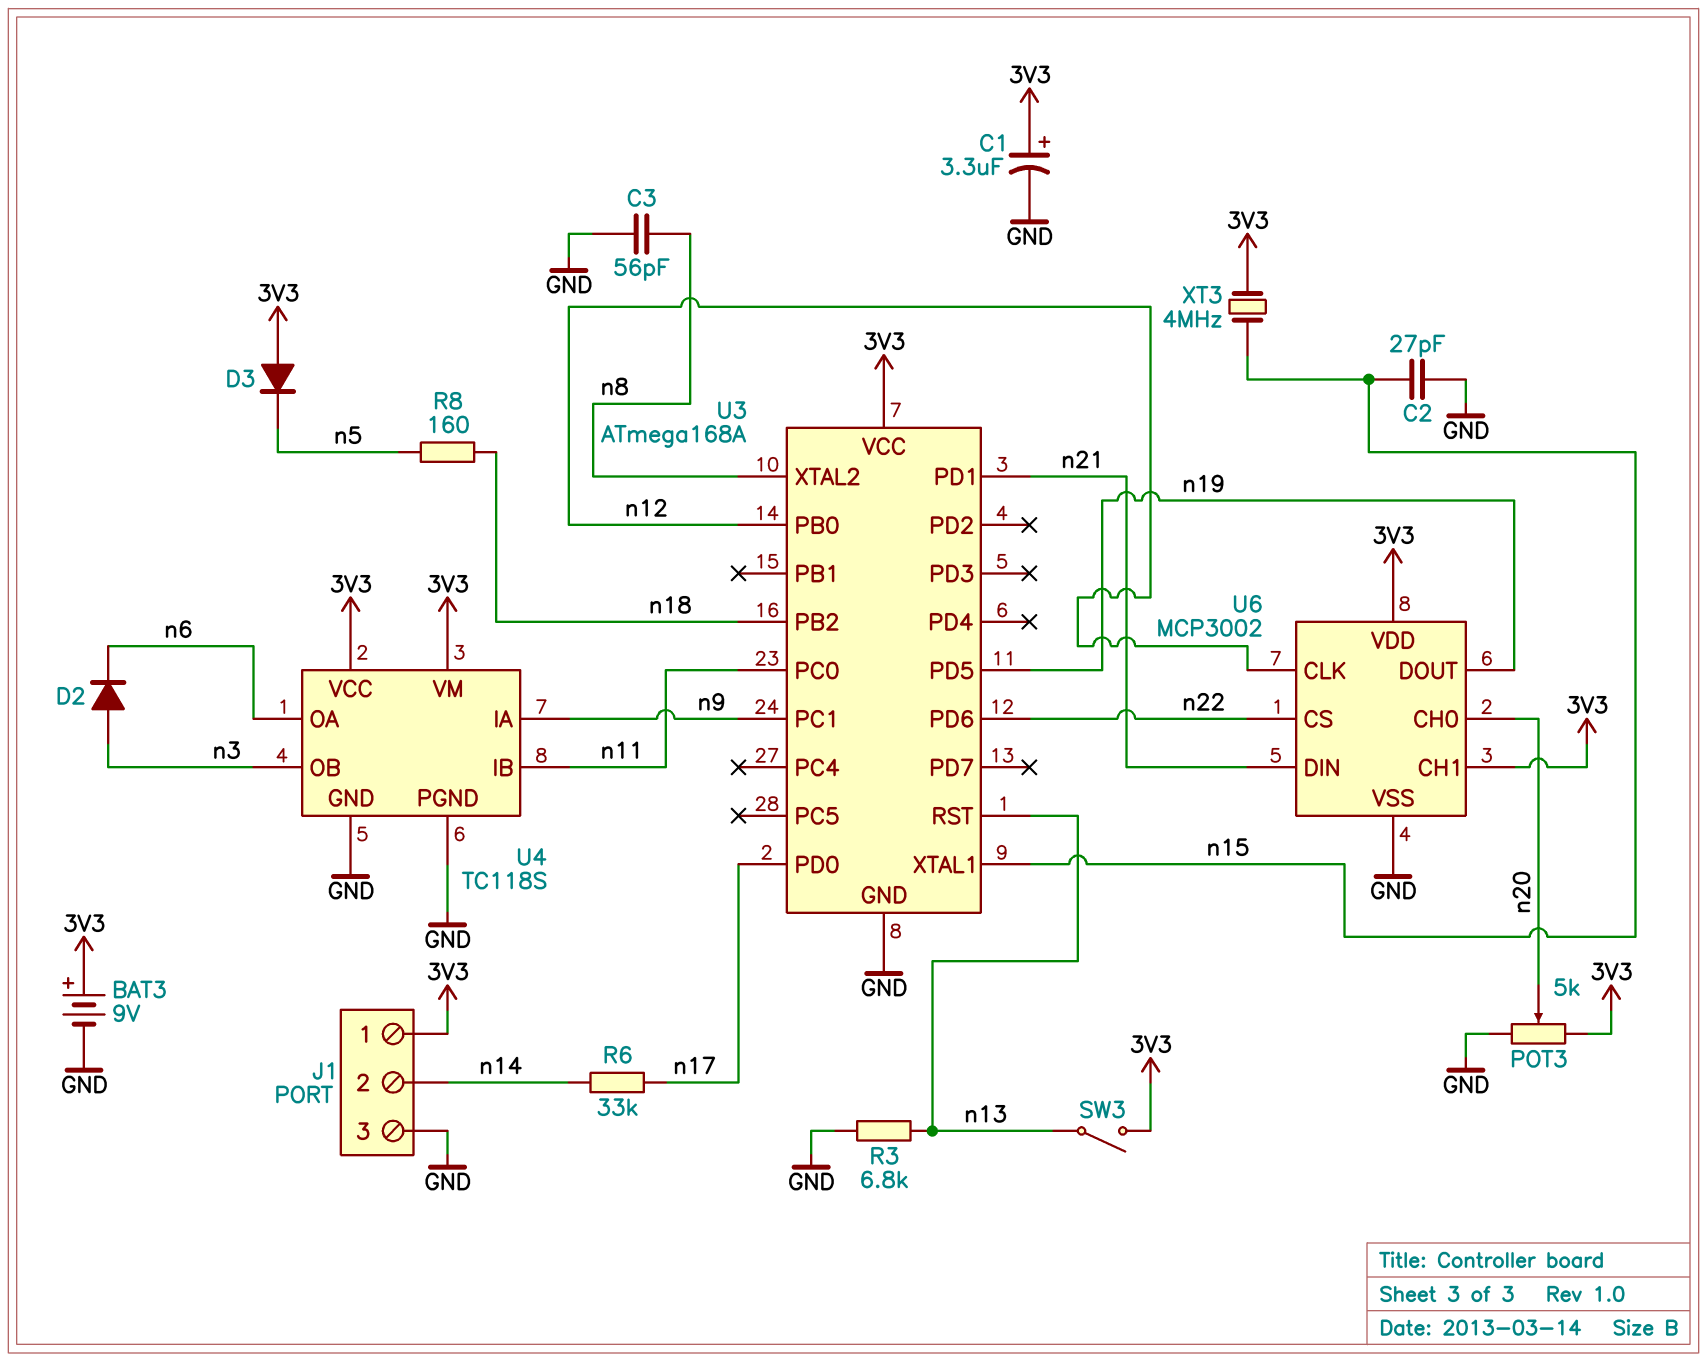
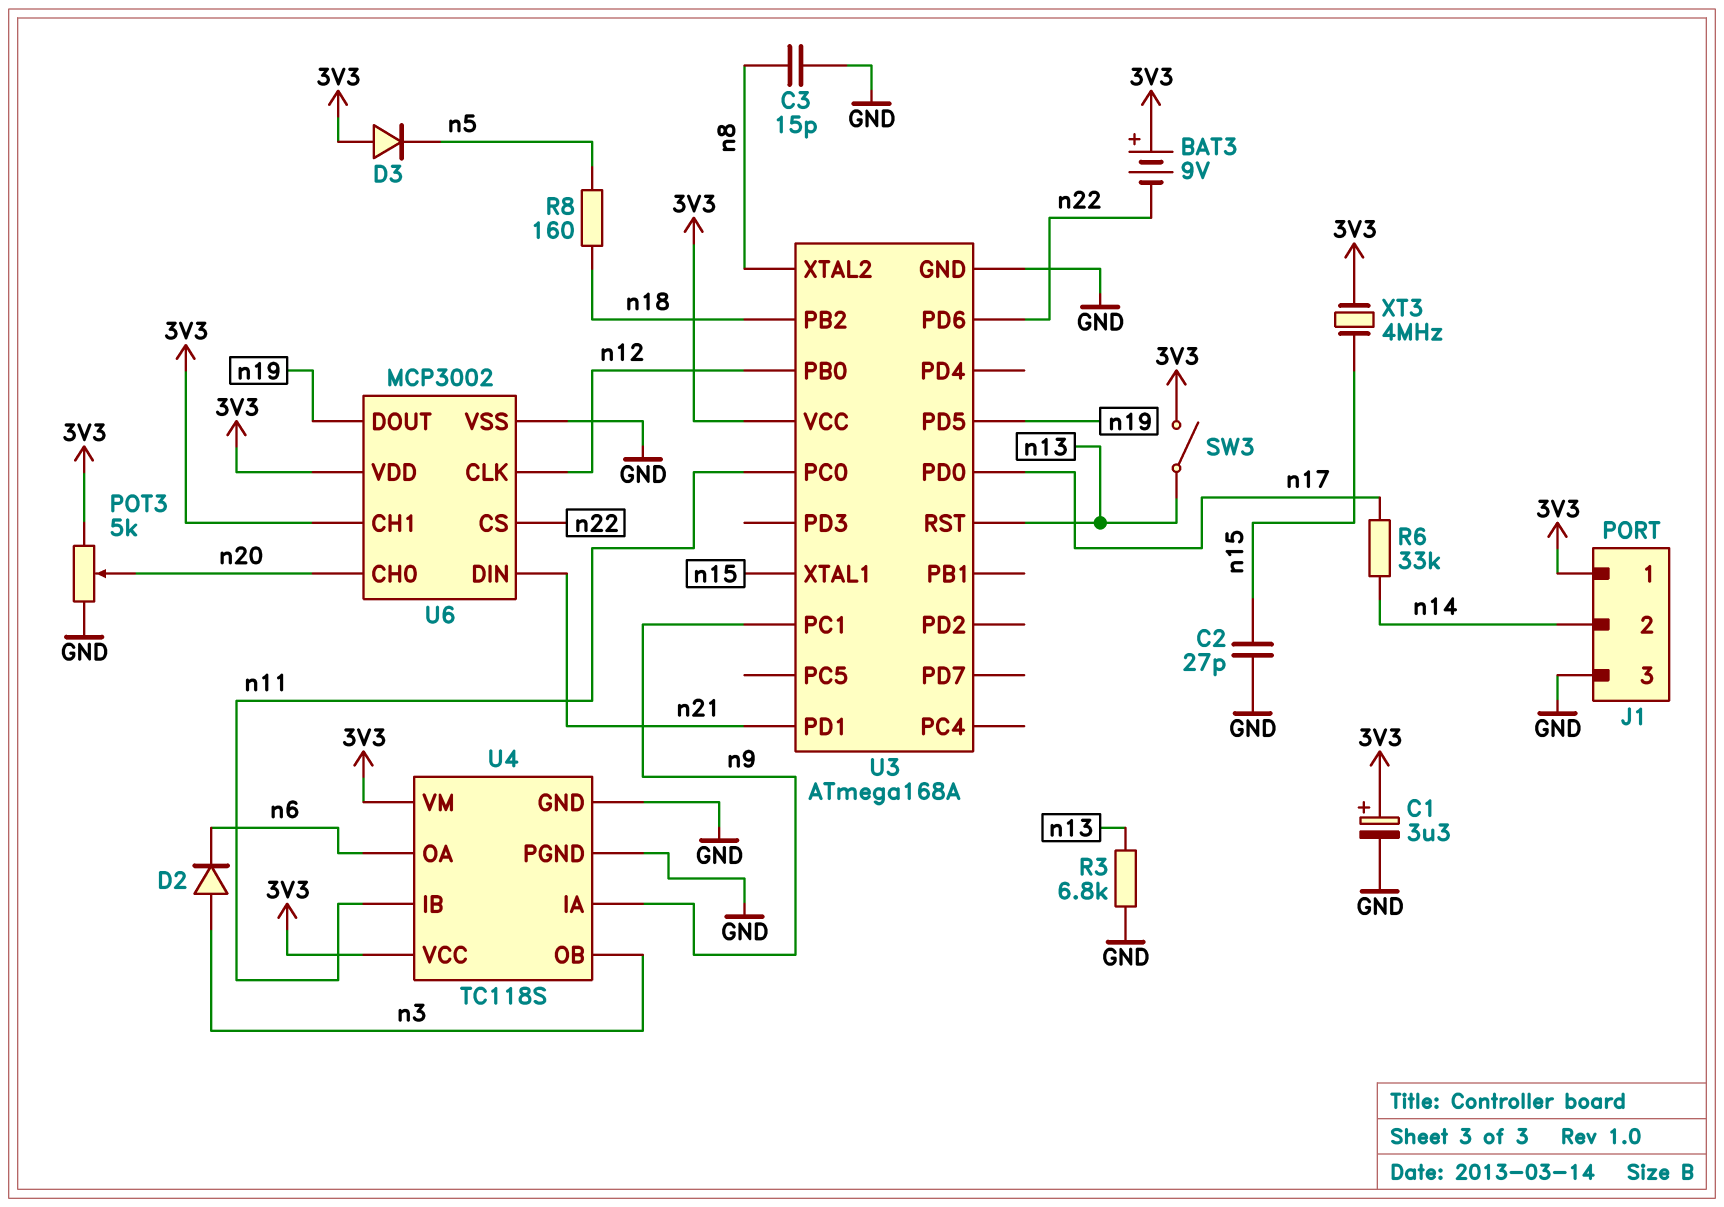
BAT3: 9V (plus 3V3, minus GND) -> 9V (plus 3V3, minus n22)
C3: 56pF (GND, n8) -> 15pF (GND, n8)

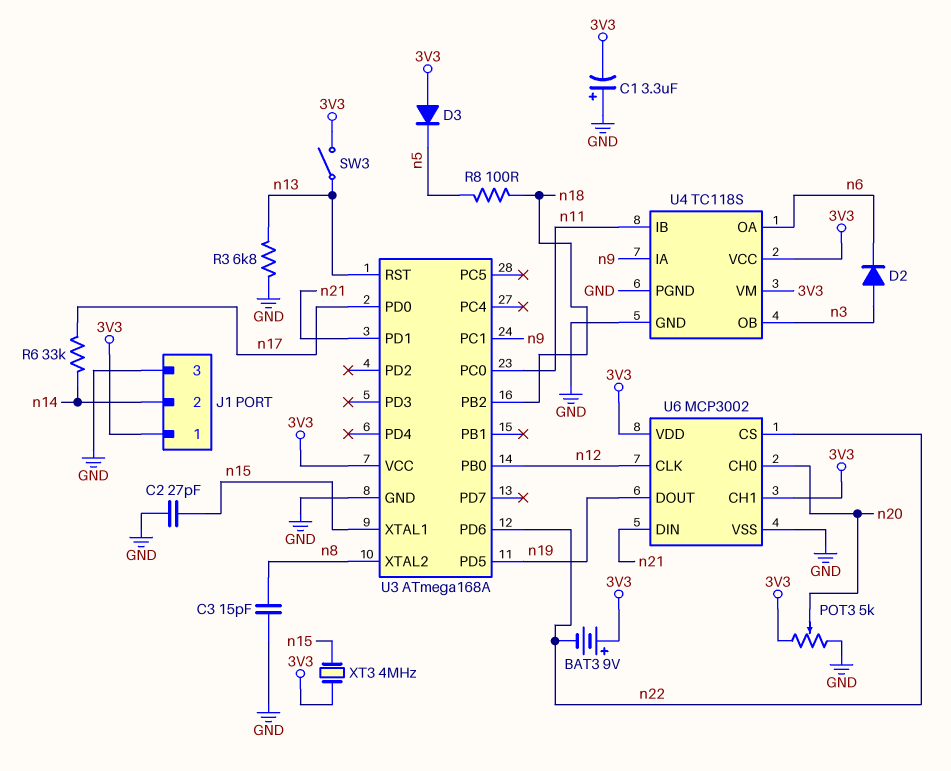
C1: 3.3uF (plus 3V3, minus GND) -> 3.3uF (plus GND, minus 3V3)
R8: 160 (n5, n18) -> 100 (n5, n18)

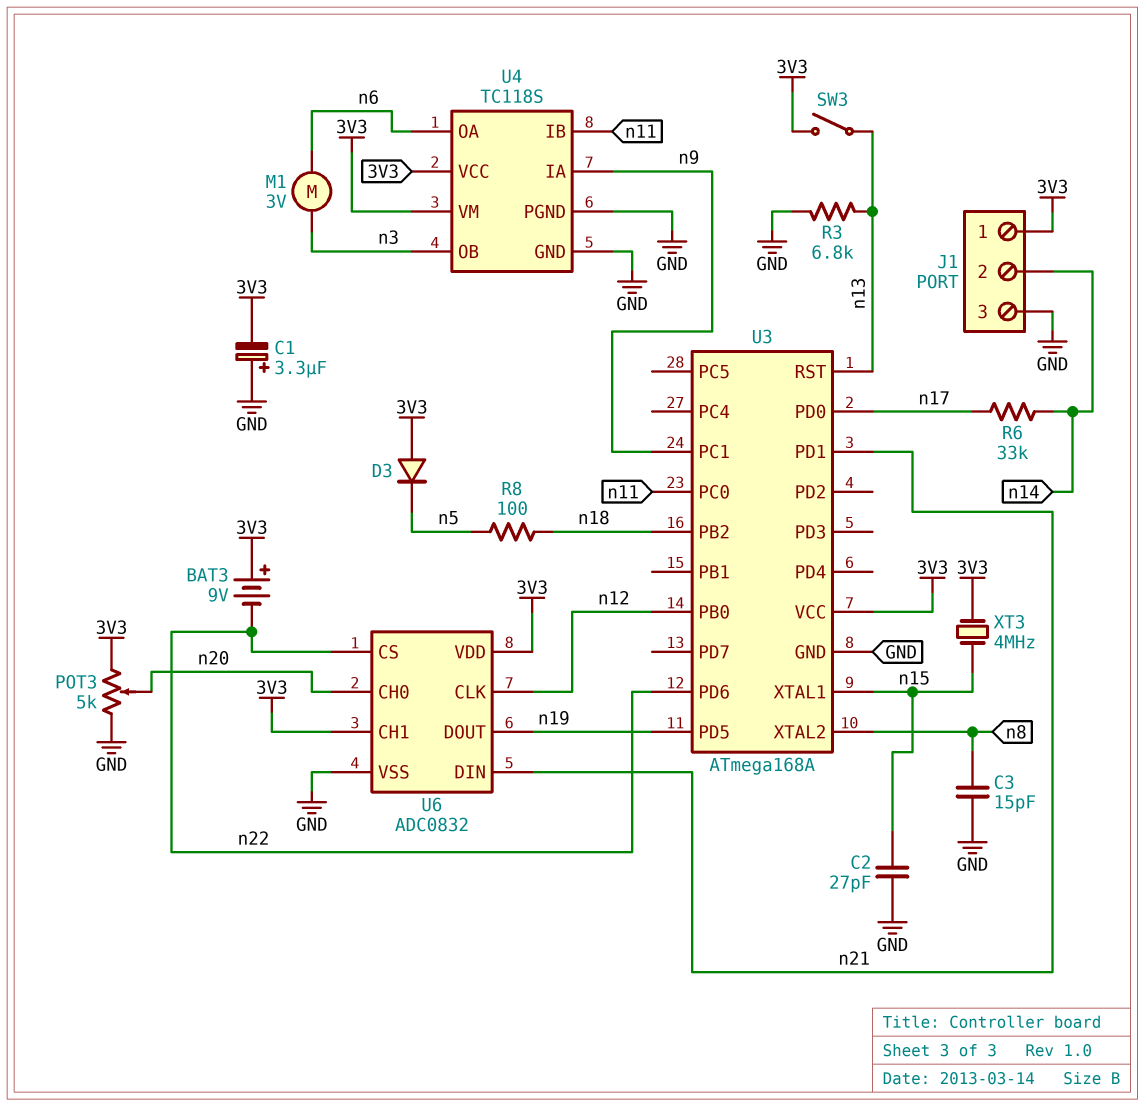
D2: diode (A n3, K n6) -> none
M1: none -> motor 3V (n3, n6)
U6: MCP3002 -> ADC0832

